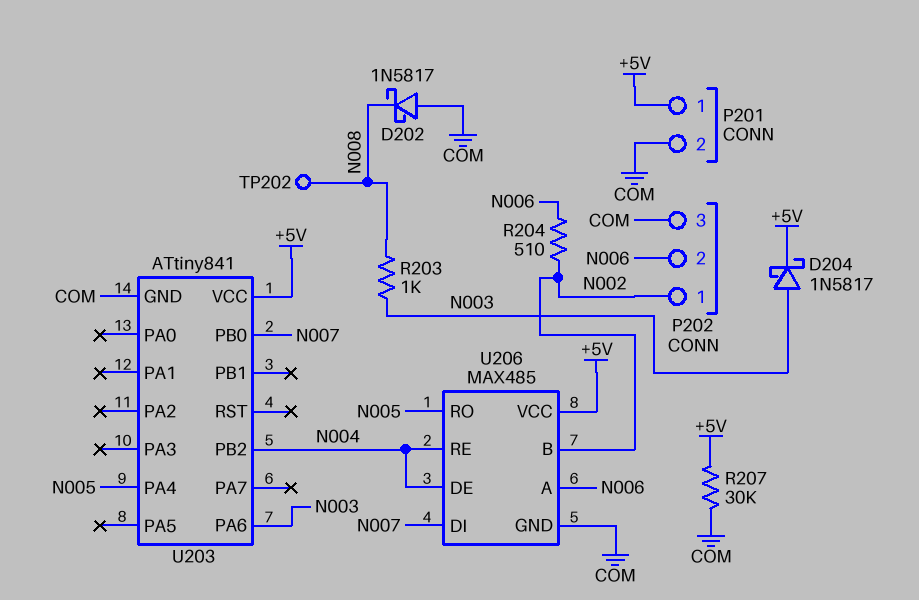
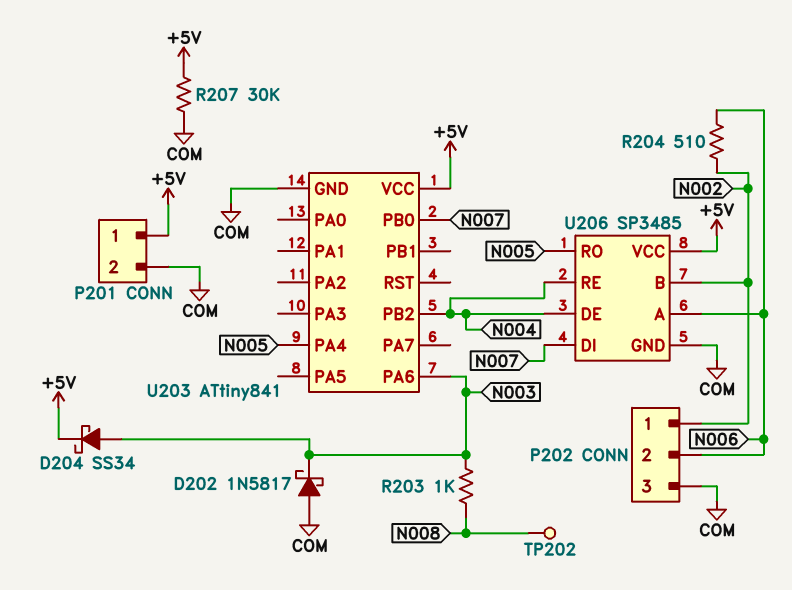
D202: schottky 1N5817 (A COM, K N008) -> schottky 1N5817 (A COM, K N003)
D204: schottky 1N5817 (A N003, K +5V) -> schottky SS34 (A N003, K +5V)
U206: MAX485 -> SP3485

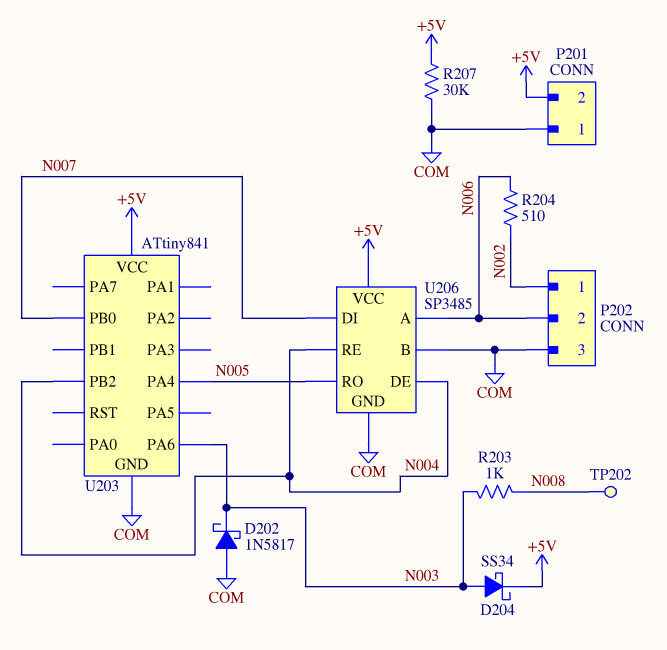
P201 pin 1: +5V -> COM
P201 pin 2: COM -> +5V
U206 pin B: N002 -> COM

